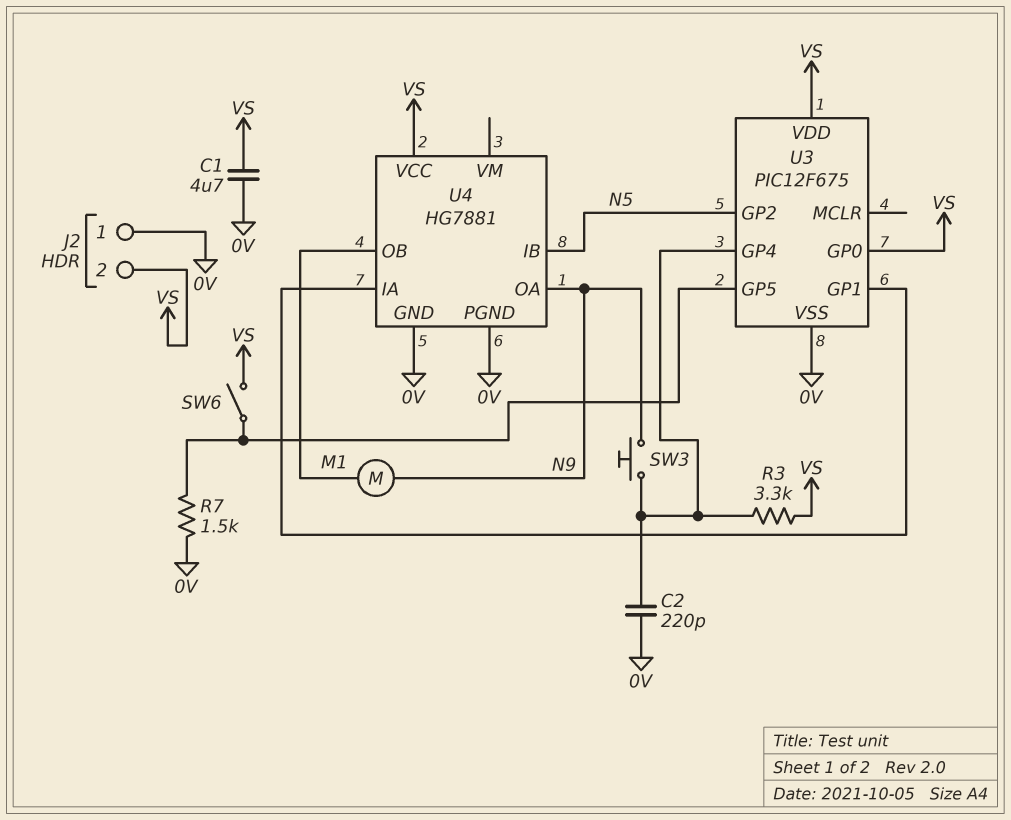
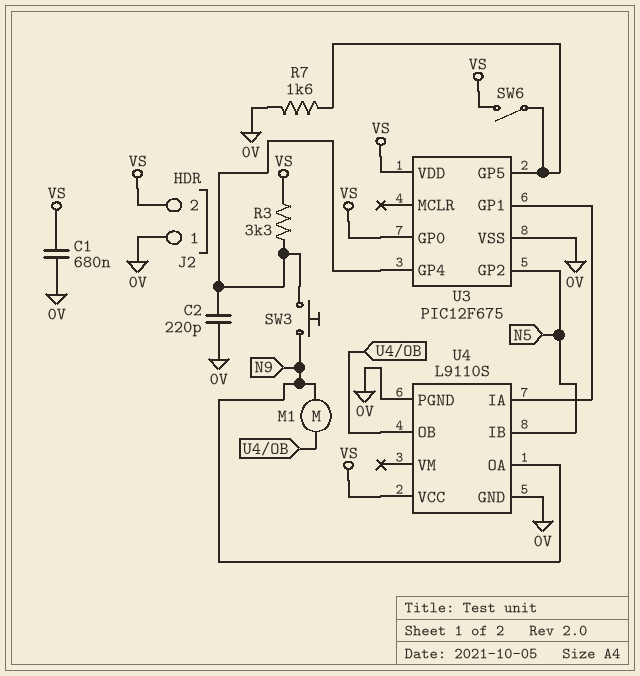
C1: 4.7uF (0V, VS) -> 680nF (0V, VS)
R7: 1.5k (0V, U3/GP5) -> 1.6k (0V, U3/GP5)
U4: HG7881 -> L9110S

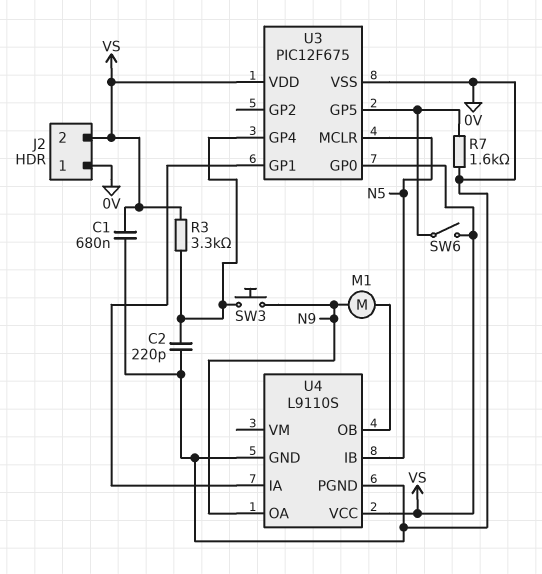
U3 pin GP2: N5 -> none
U3 pin MCLR: none -> N5

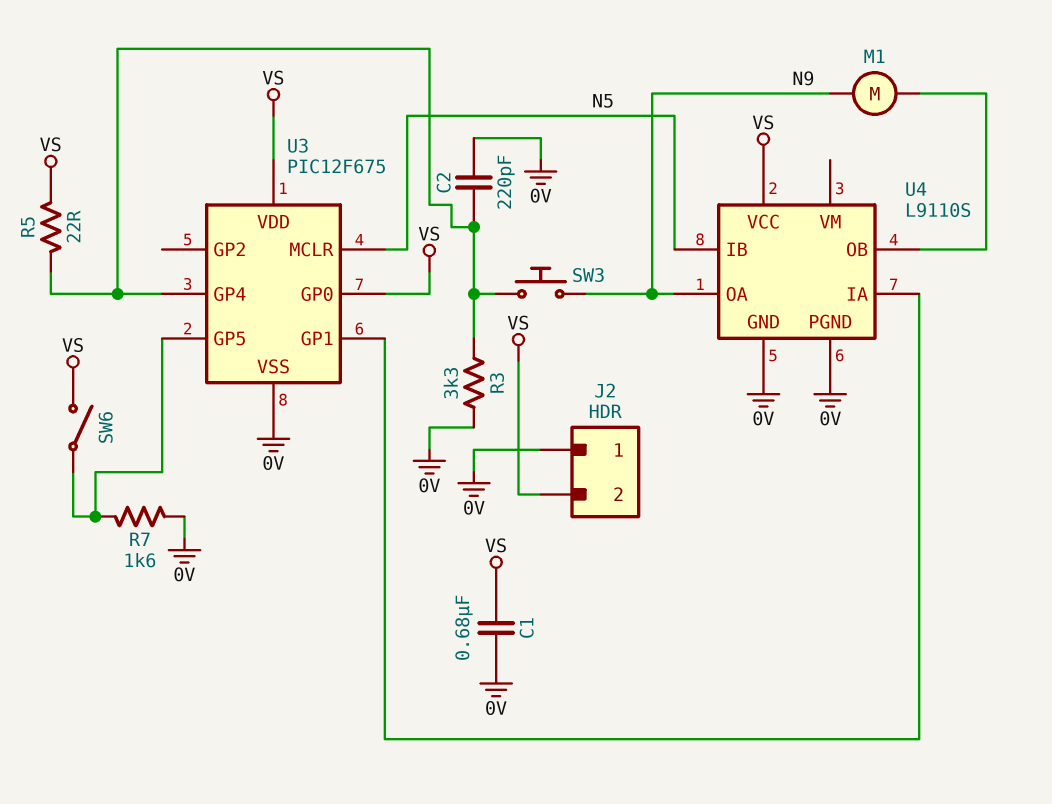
R3: 3.3k (U3/GP4, VS) -> 3.3k (0V, U3/GP4)
R5: none -> 22 (U3/GP4, VS)

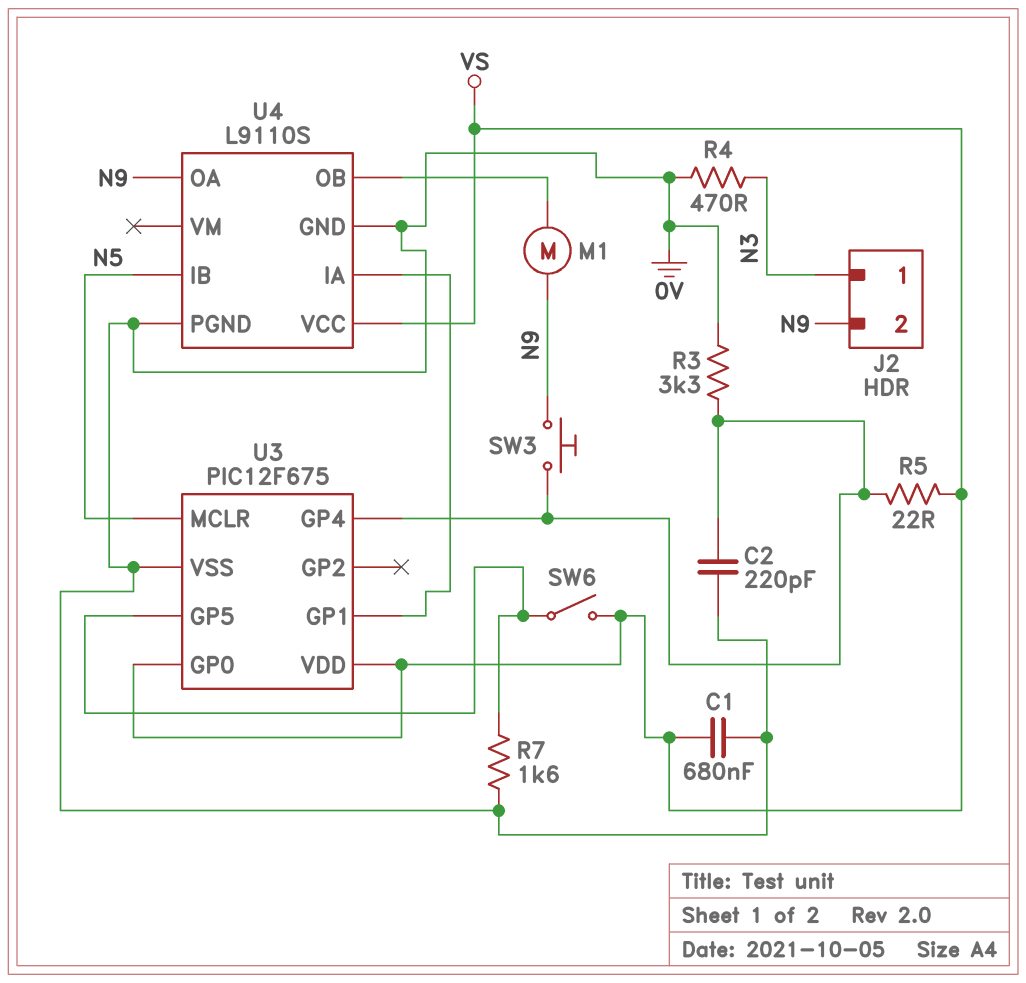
J2 pin 1: 0V -> N3
J2 pin 2: VS -> N9
R4: none -> 470 (0V, N3)

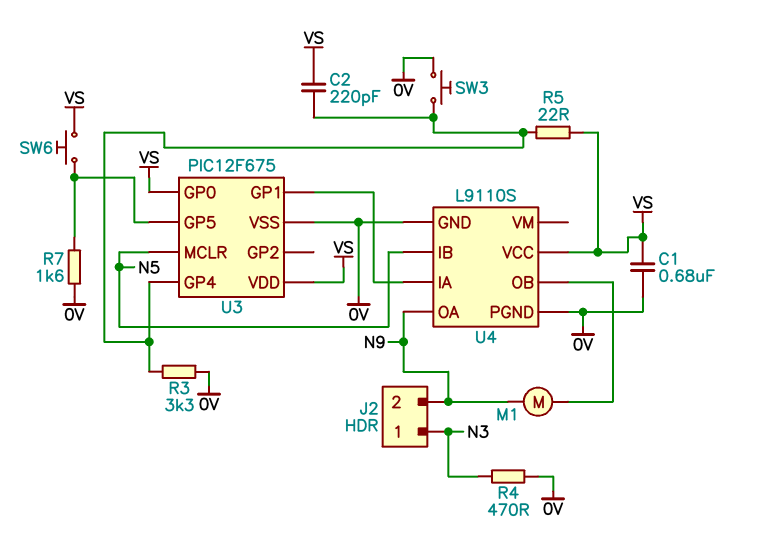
C2: 220pF (0V, U3/GP4) -> 220pF (U3/GP4, VS)
SW3: button (N9, U3/GP4) -> button (0V, U3/GP4)
SW6: switch (U3/GP5, VS) -> button (U3/GP5, VS)

